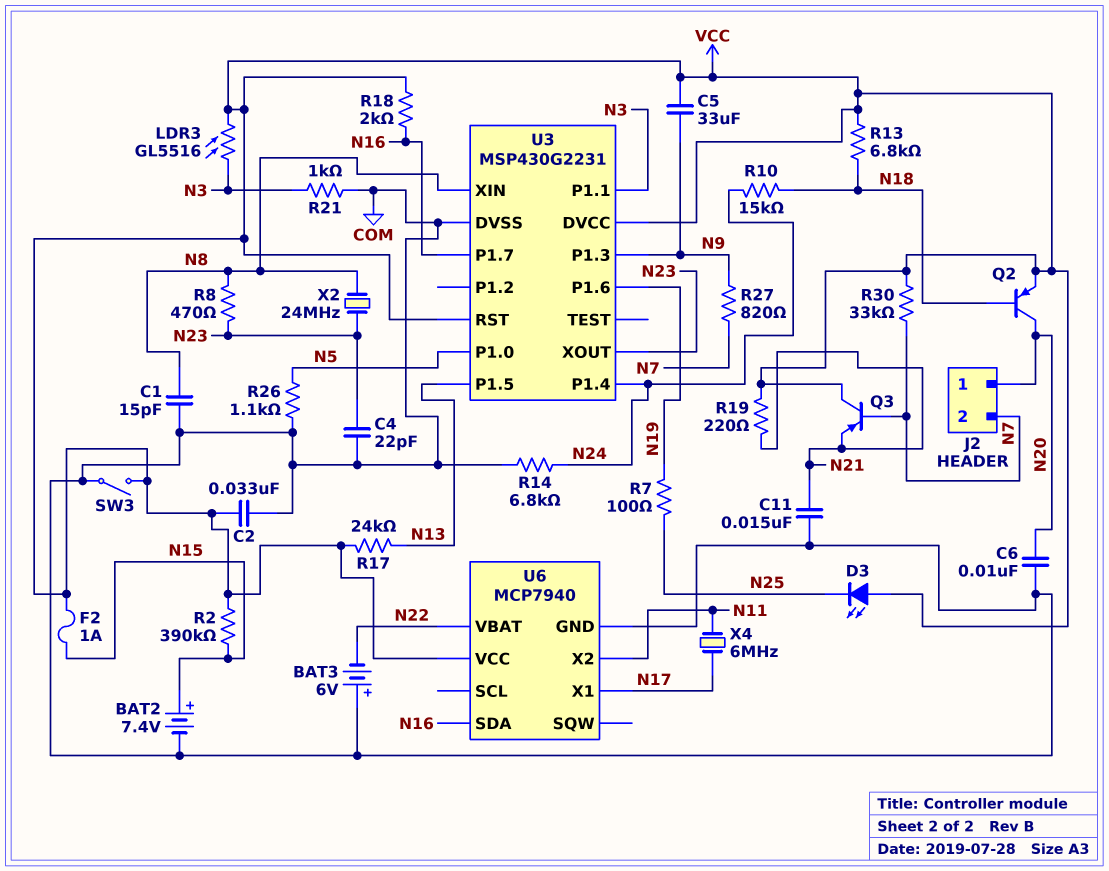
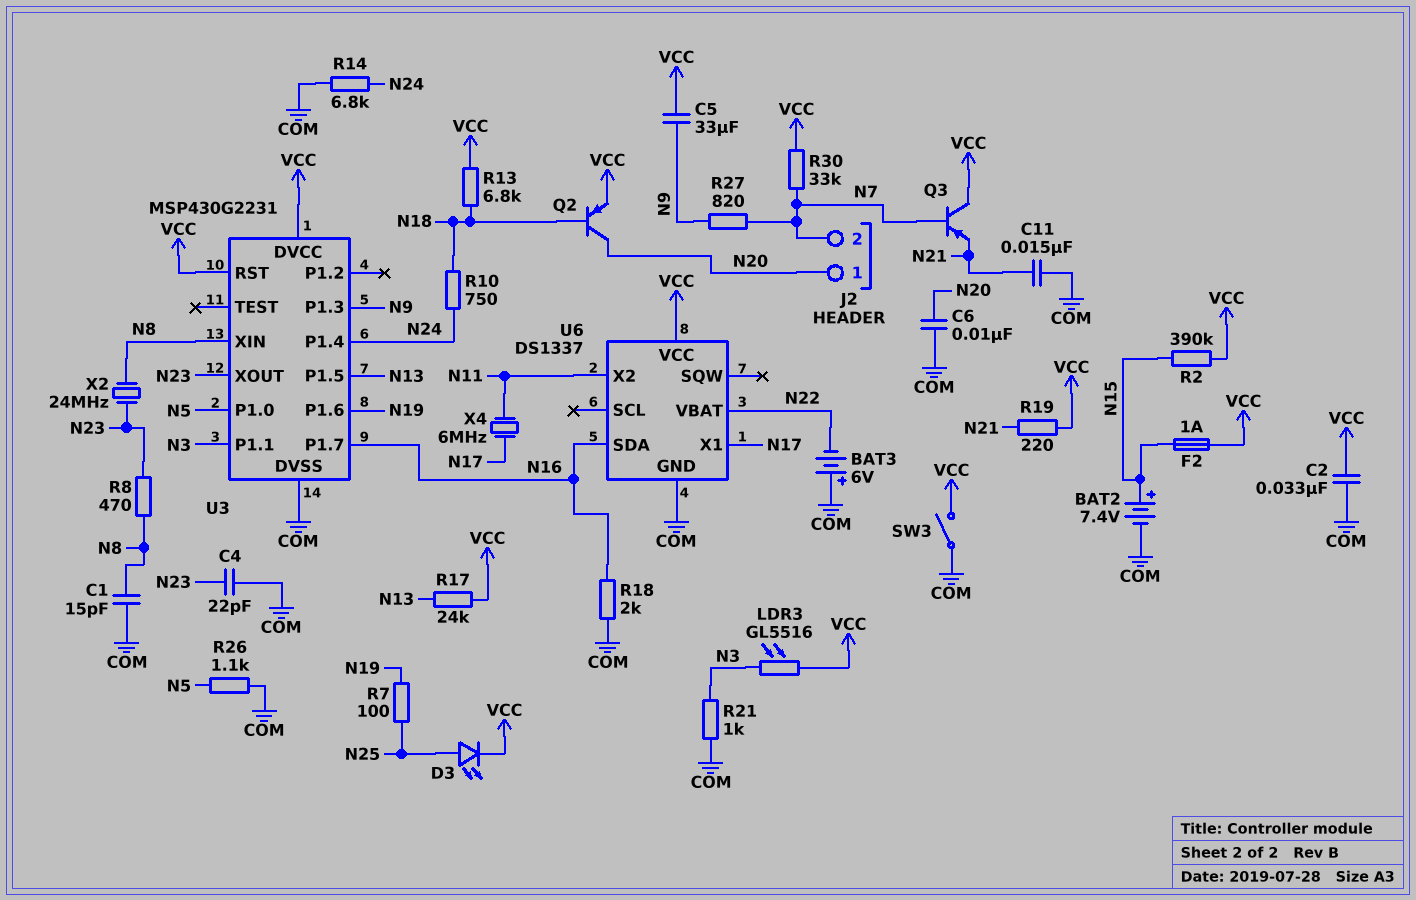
D3: LED (A VCC, K N25) -> LED (A N25, K VCC)
R10: 15k (N18, N24) -> 750 (N18, N24)
R18: 2k (N16, VCC) -> 2k (COM, N16)
U6: MCP7940 -> DS1337

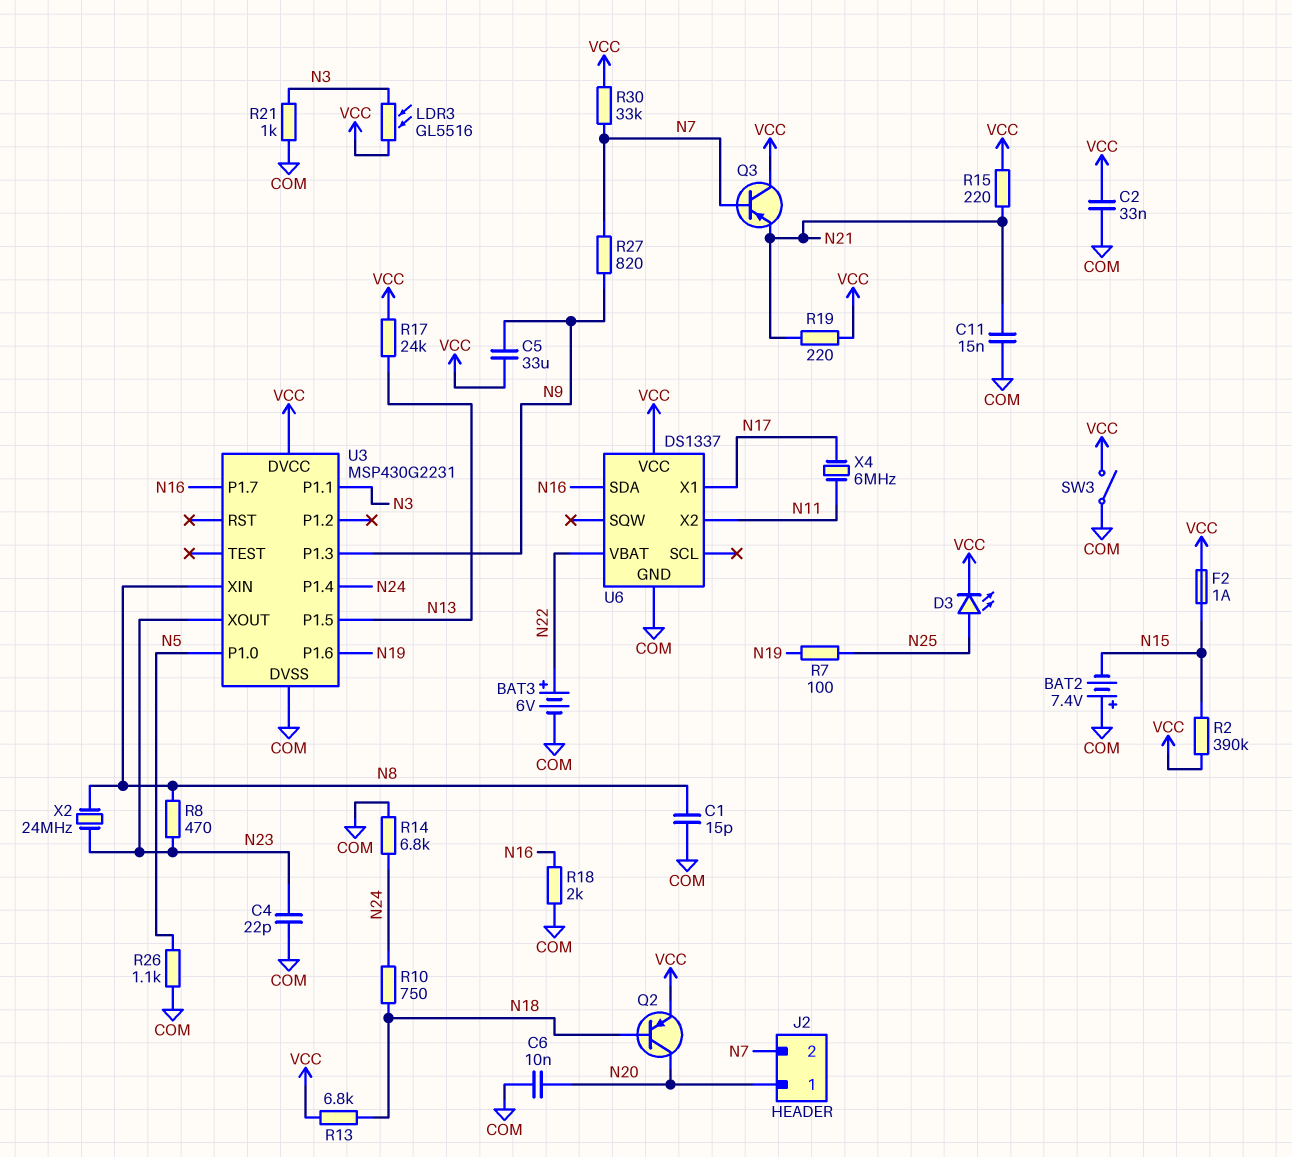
BAT2: 7.4V (plus N15, minus COM) -> 7.4V (plus COM, minus N15)
BAT3: 6V (plus COM, minus N22) -> 6V (plus N22, minus COM)
R15: none -> 220 (N21, VCC)
U3 pin RST: VCC -> none

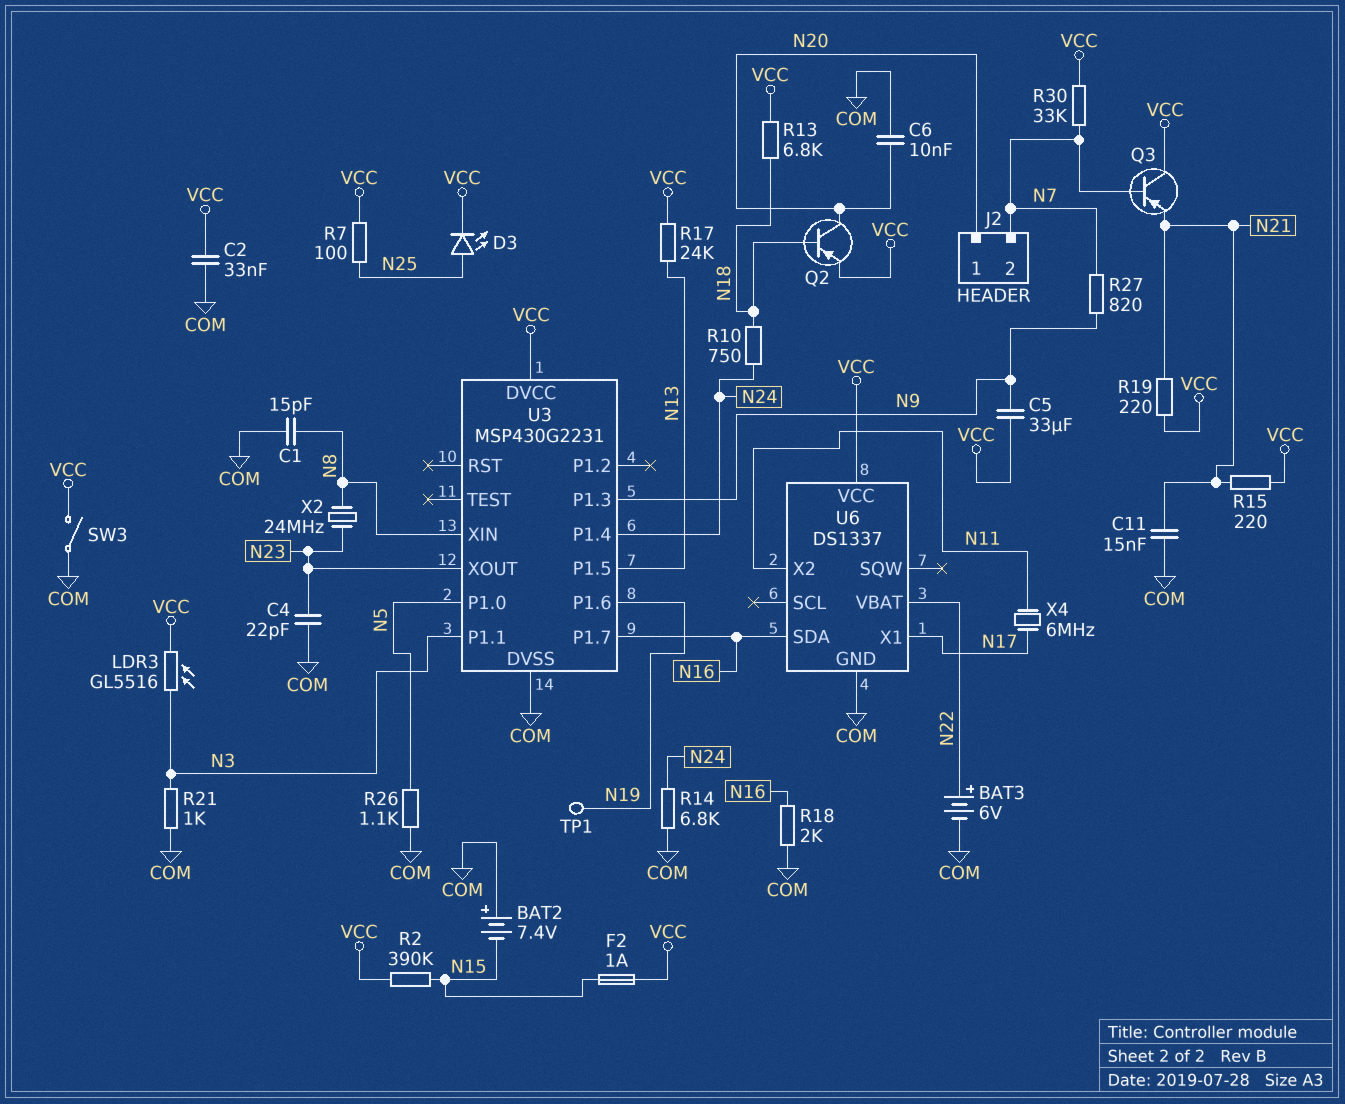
R7: 100 (N19, N25) -> 100 (N25, VCC)
R8: 470 (N8, N23) -> none
TP1: none -> test point (N19)

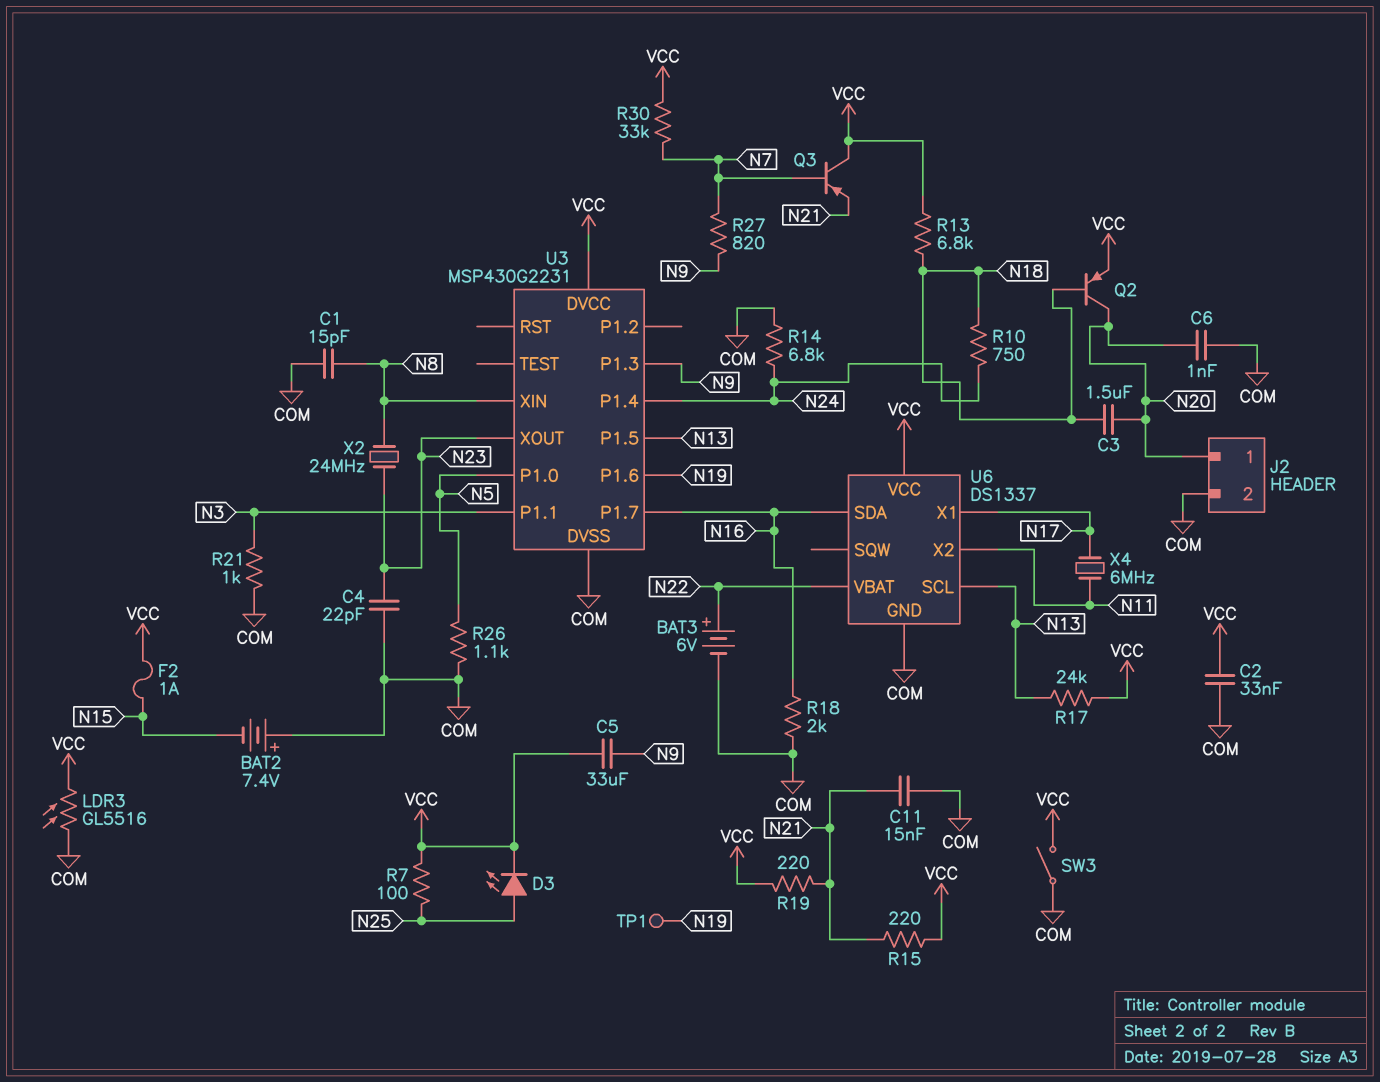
C3: none -> 1.5uF (N18, N20)
C6: 10nF (COM, N20) -> 1nF (COM, N20)
J2 pin 2: N7 -> COM
LDR3: GL5516 (N3, VCC) -> GL5516 (COM, VCC)
R2: 390k (N15, VCC) -> none
U6 pin SCL: none -> N13

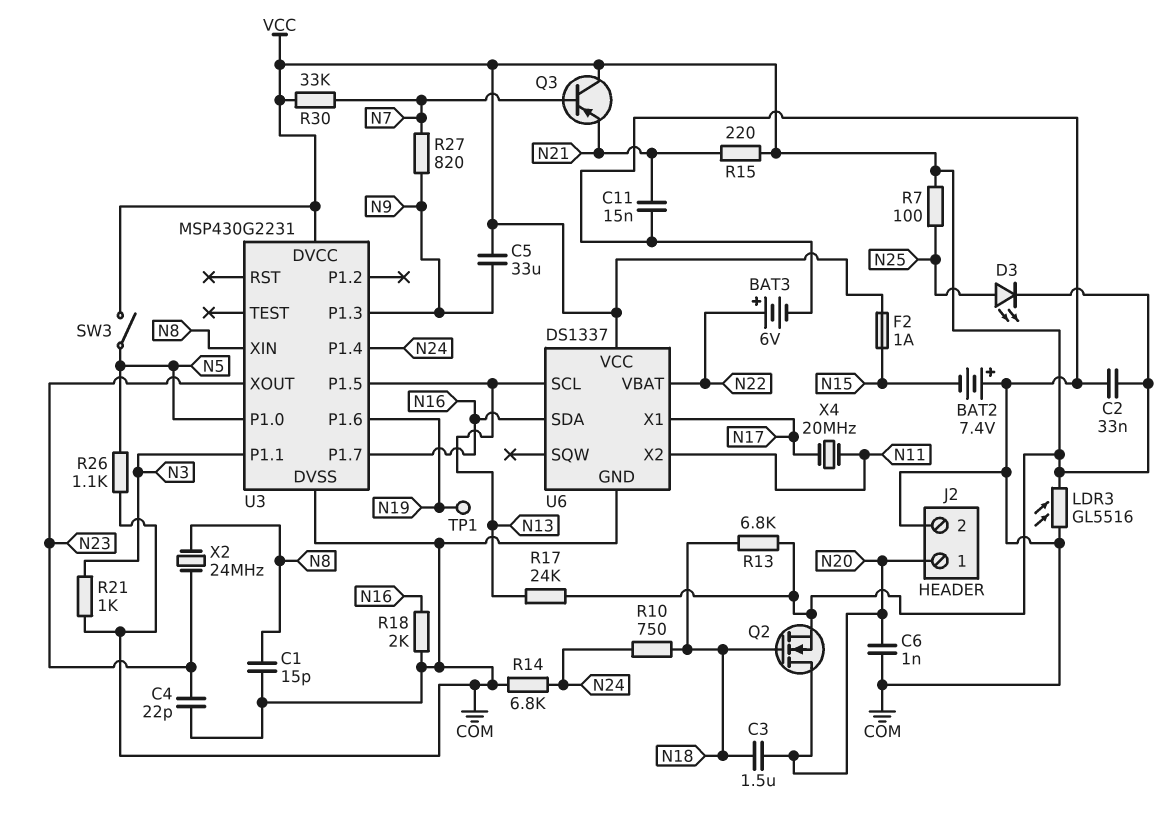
Q2: PNP (B N18, C N20, E VCC) -> NMOS (G N18, D N20, S VCC)
R19: 220 (N21, VCC) -> none
SW3: switch (COM, VCC) -> switch (N5, VCC)
X4: 6MHz (N11, N17) -> 20MHz (N11, N17)

